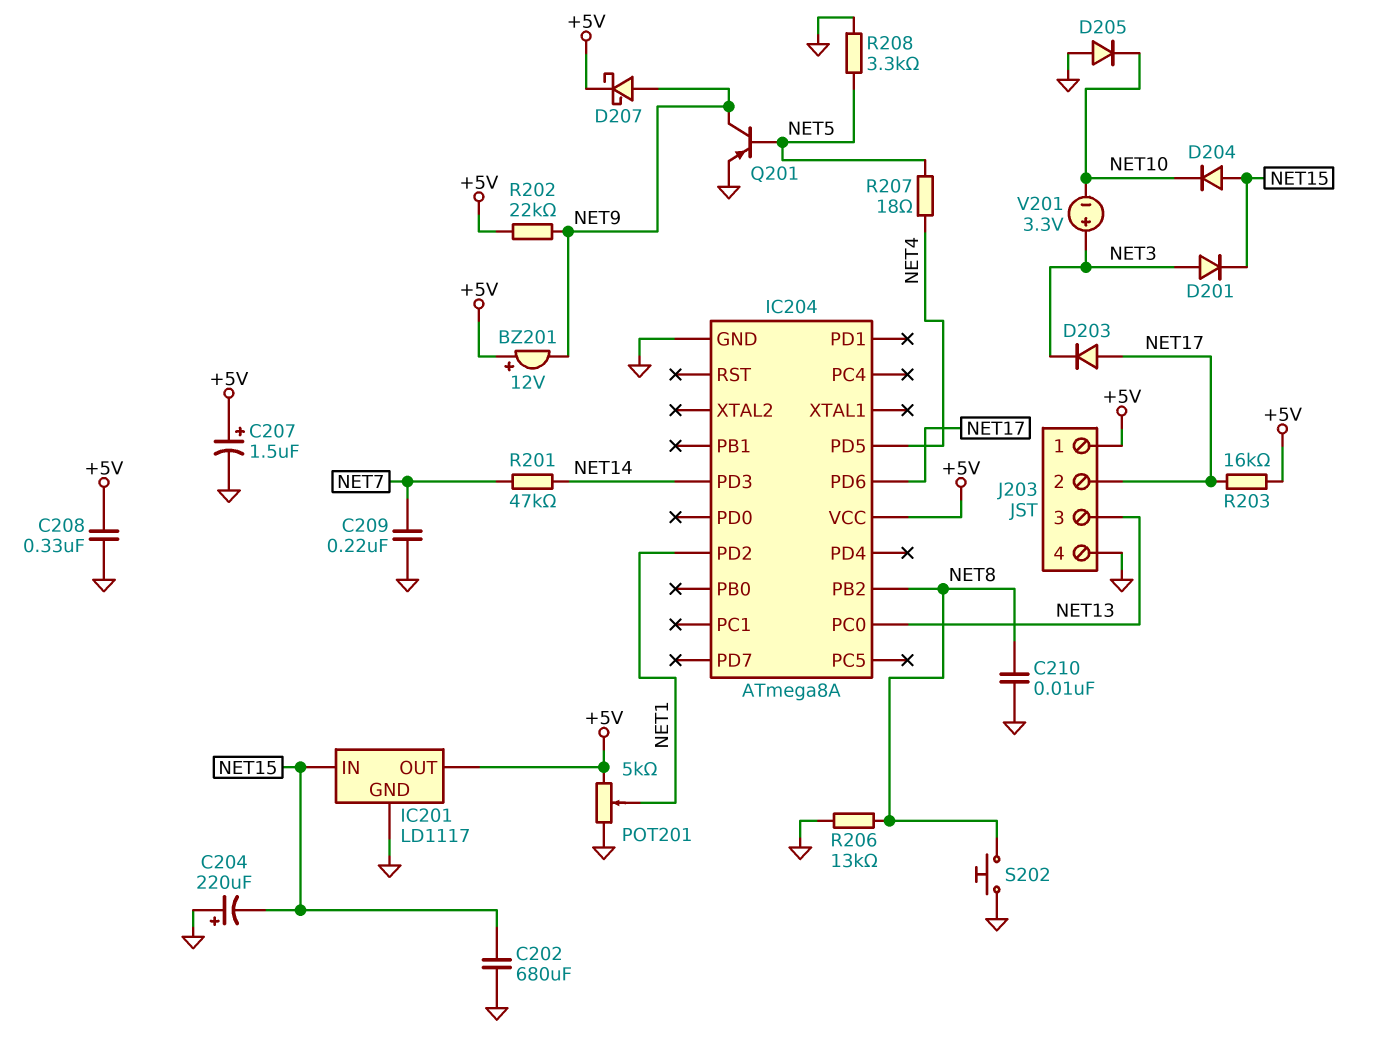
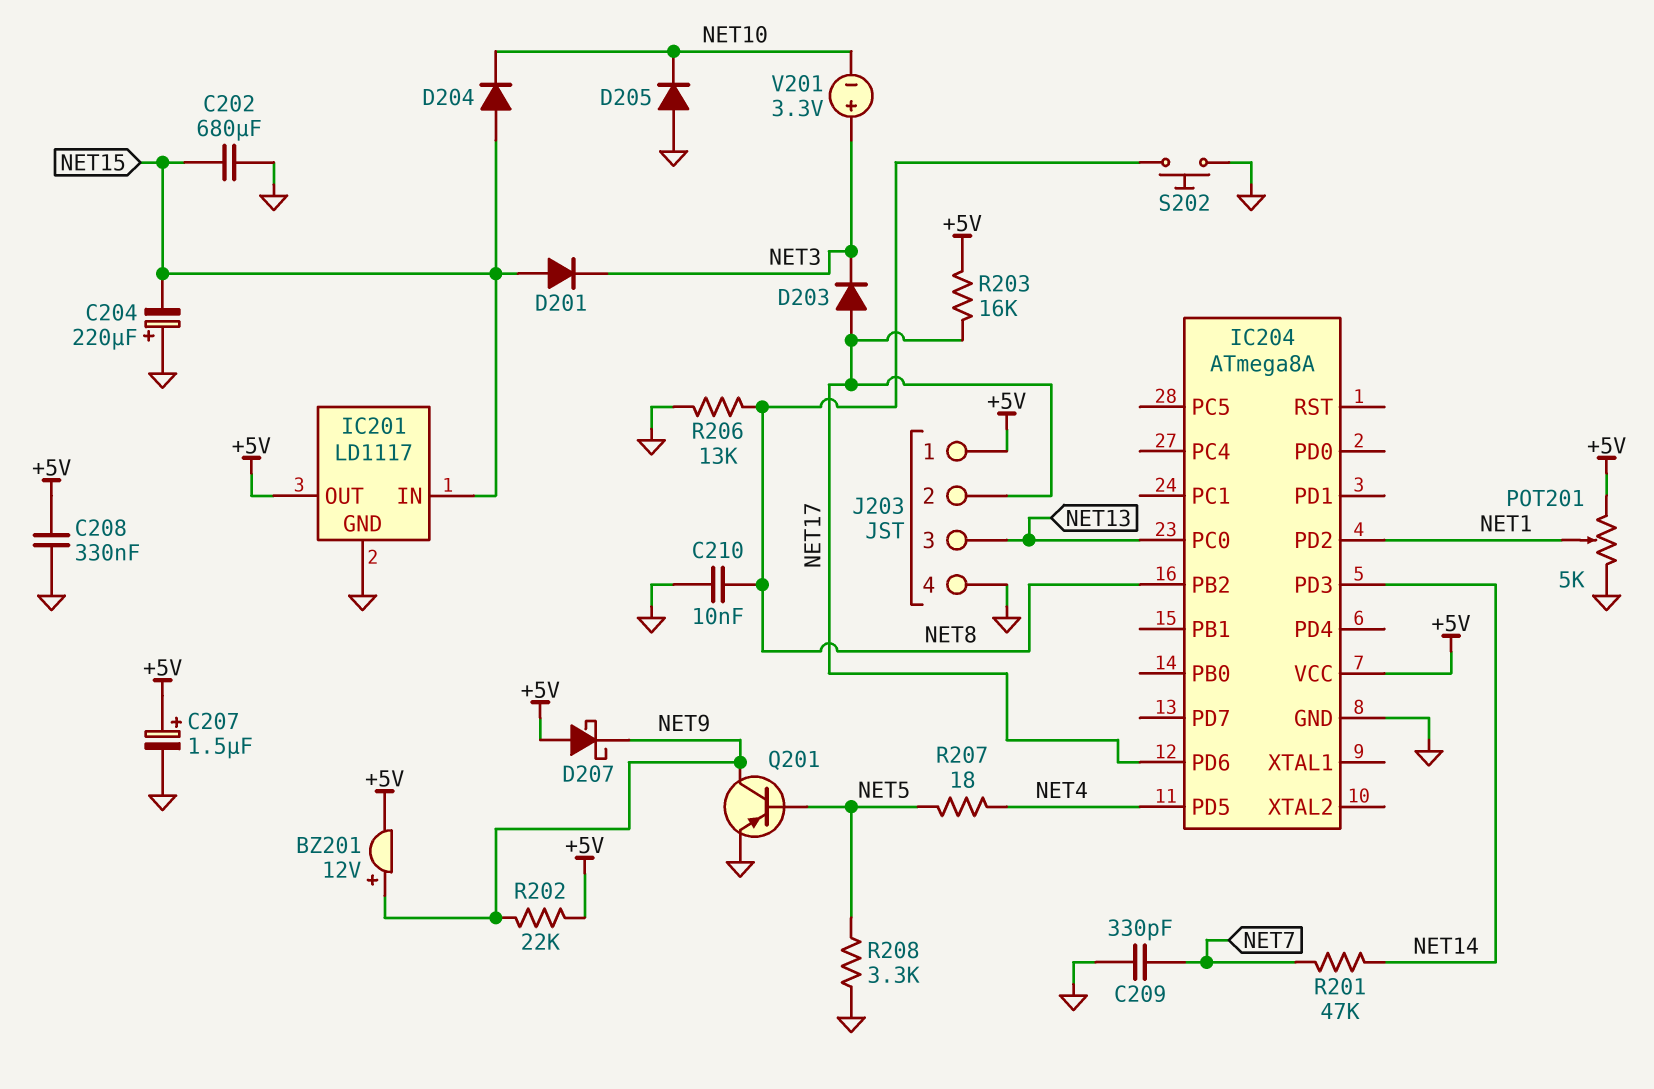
BZ201: buzzer 12V (plus +5V, minus NET9) -> buzzer 12V (plus NET9, minus +5V)
C209: 220nF (GND, NET7) -> 330pF (GND, NET7)
D201: diode (A NET3, K NET15) -> diode (A NET15, K NET3)
D207: schottky (A NET9, K +5V) -> schottky (A +5V, K NET9)

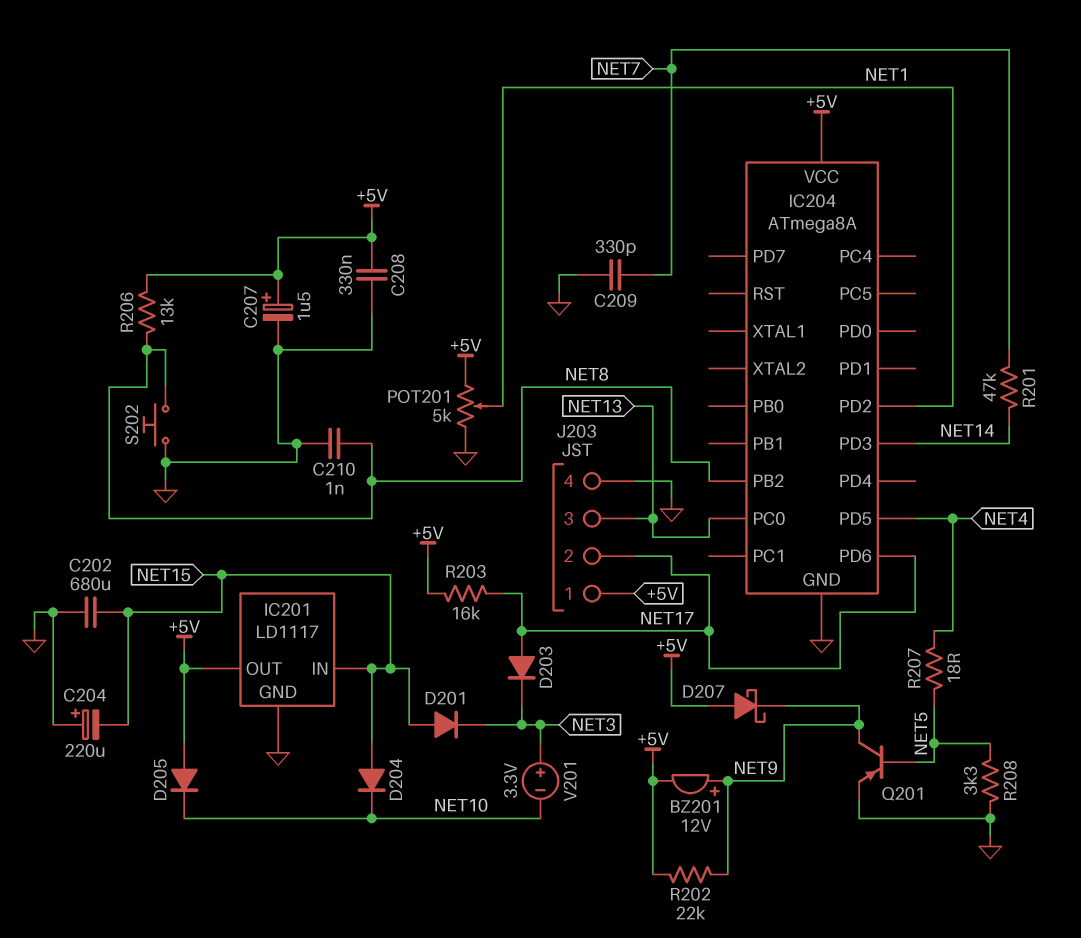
C210: 10nF (GND, NET8) -> 1nF (GND, NET8)
D205: diode (A GND, K NET10) -> diode (A +5V, K NET10)
R206: 13k (GND, NET8) -> 13k (+5V, NET8)

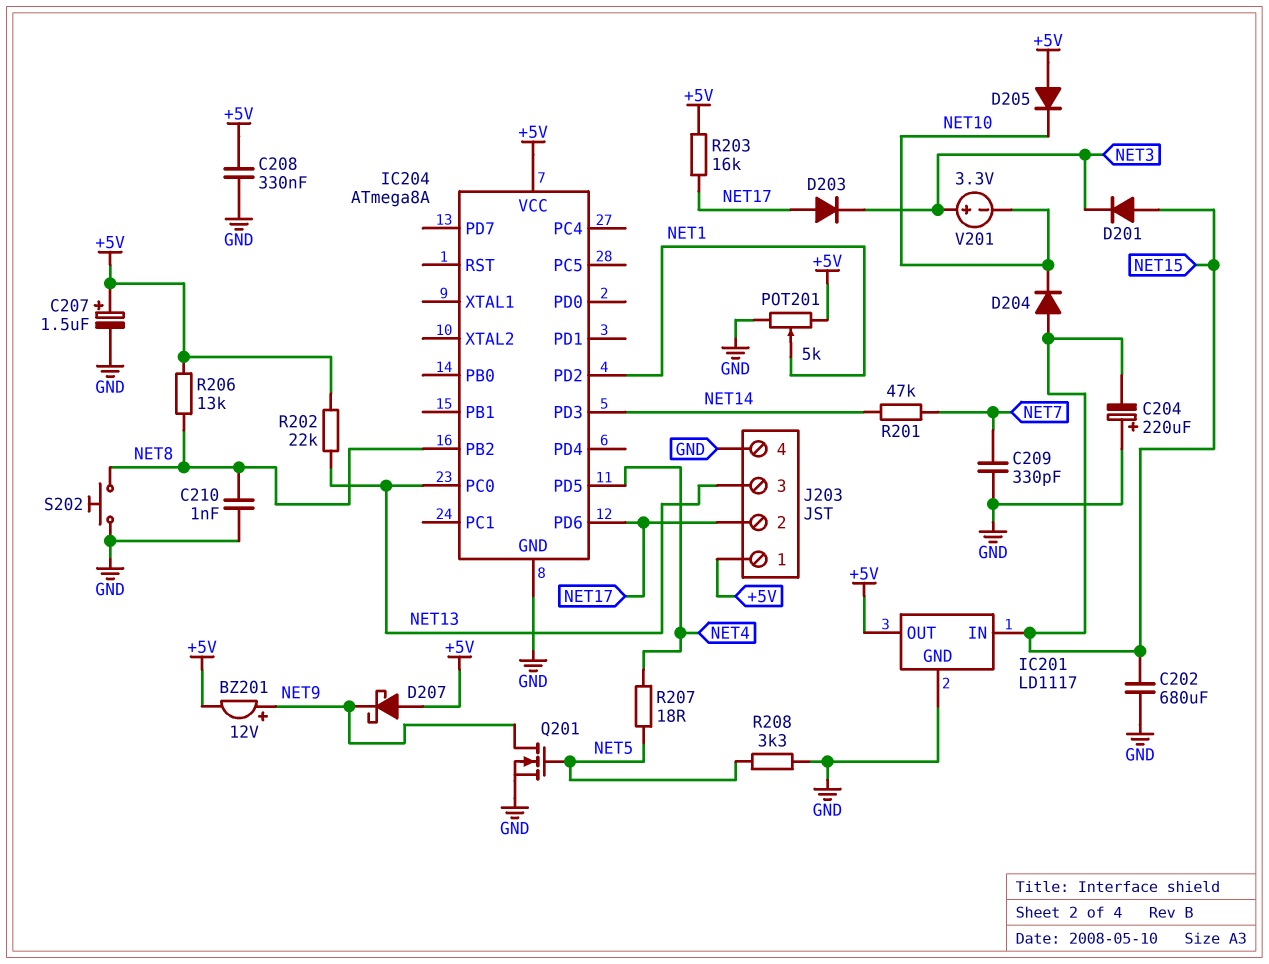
Q201: PNP (B NET5, C NET9, E GND) -> NMOS (G NET5, D NET9, S GND)
R202: 22k (+5V, NET9) -> 22k (+5V, NET13)

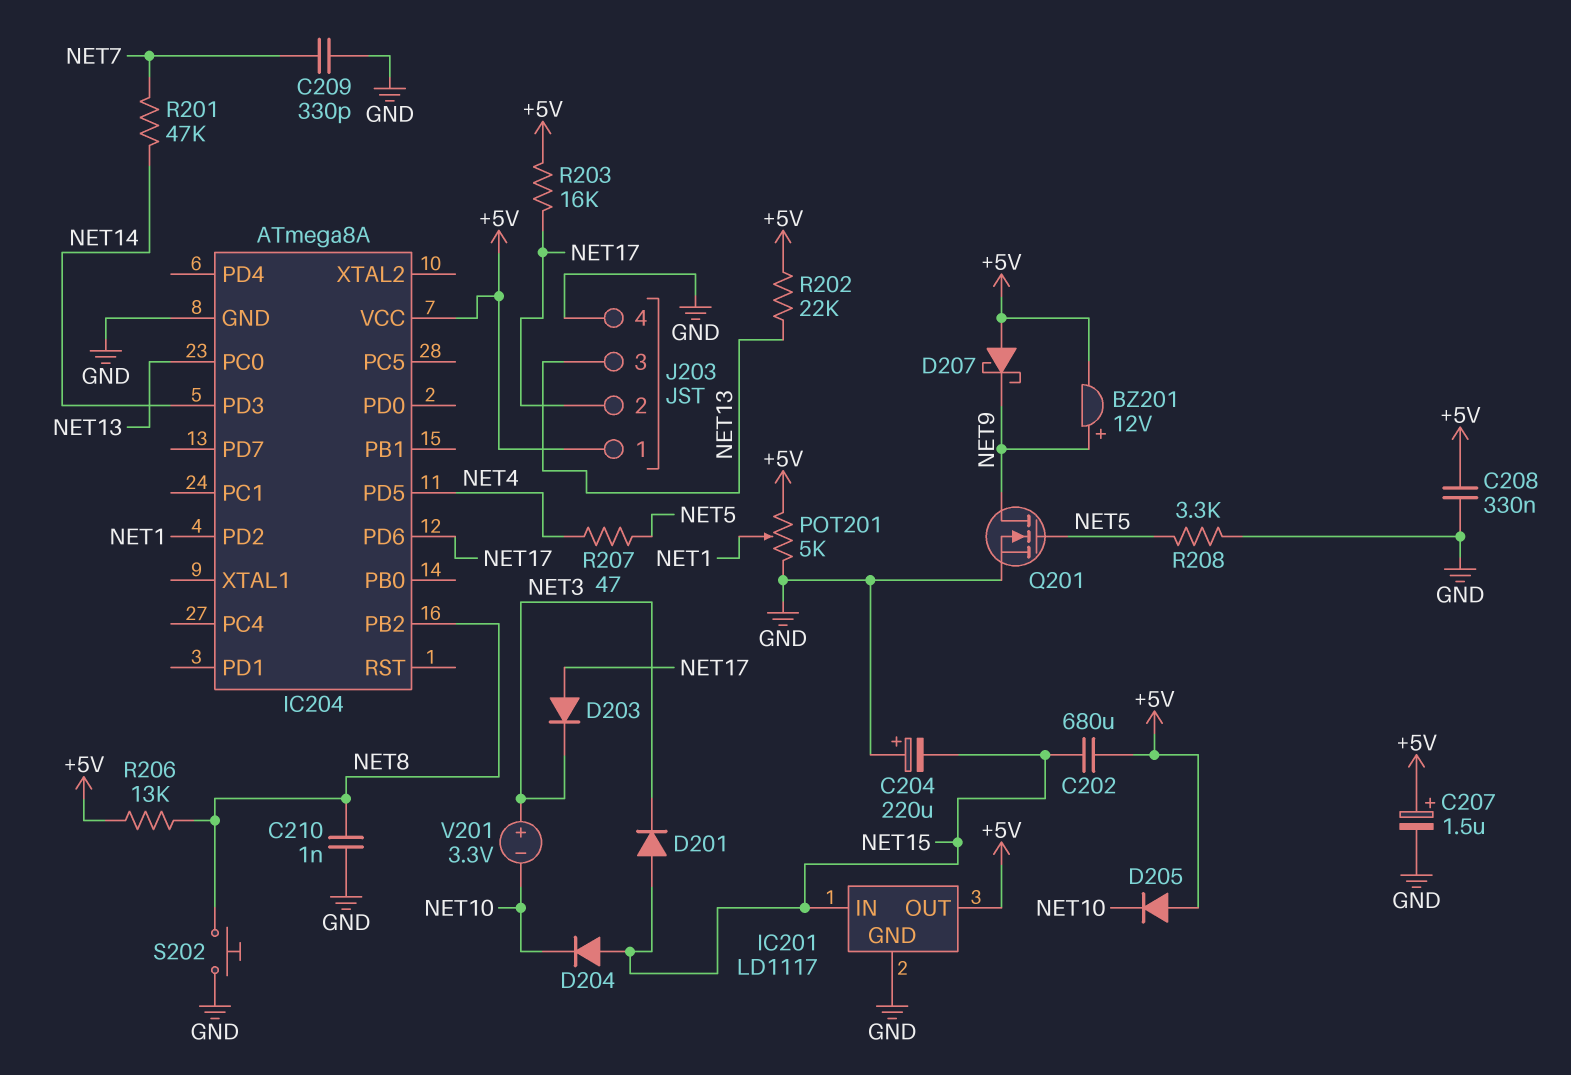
C202: 680uF (GND, NET15) -> 680uF (+5V, NET15)
R207: 18 (NET4, NET5) -> 47 (NET4, NET5)

